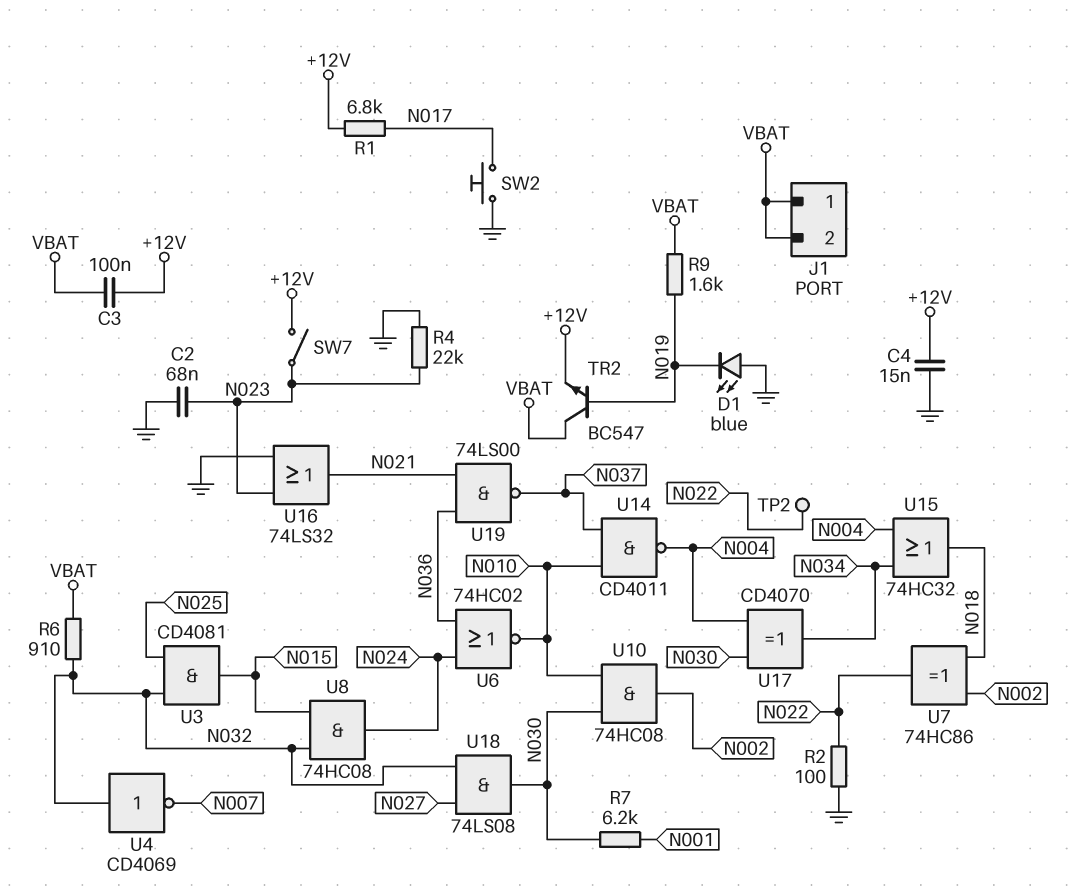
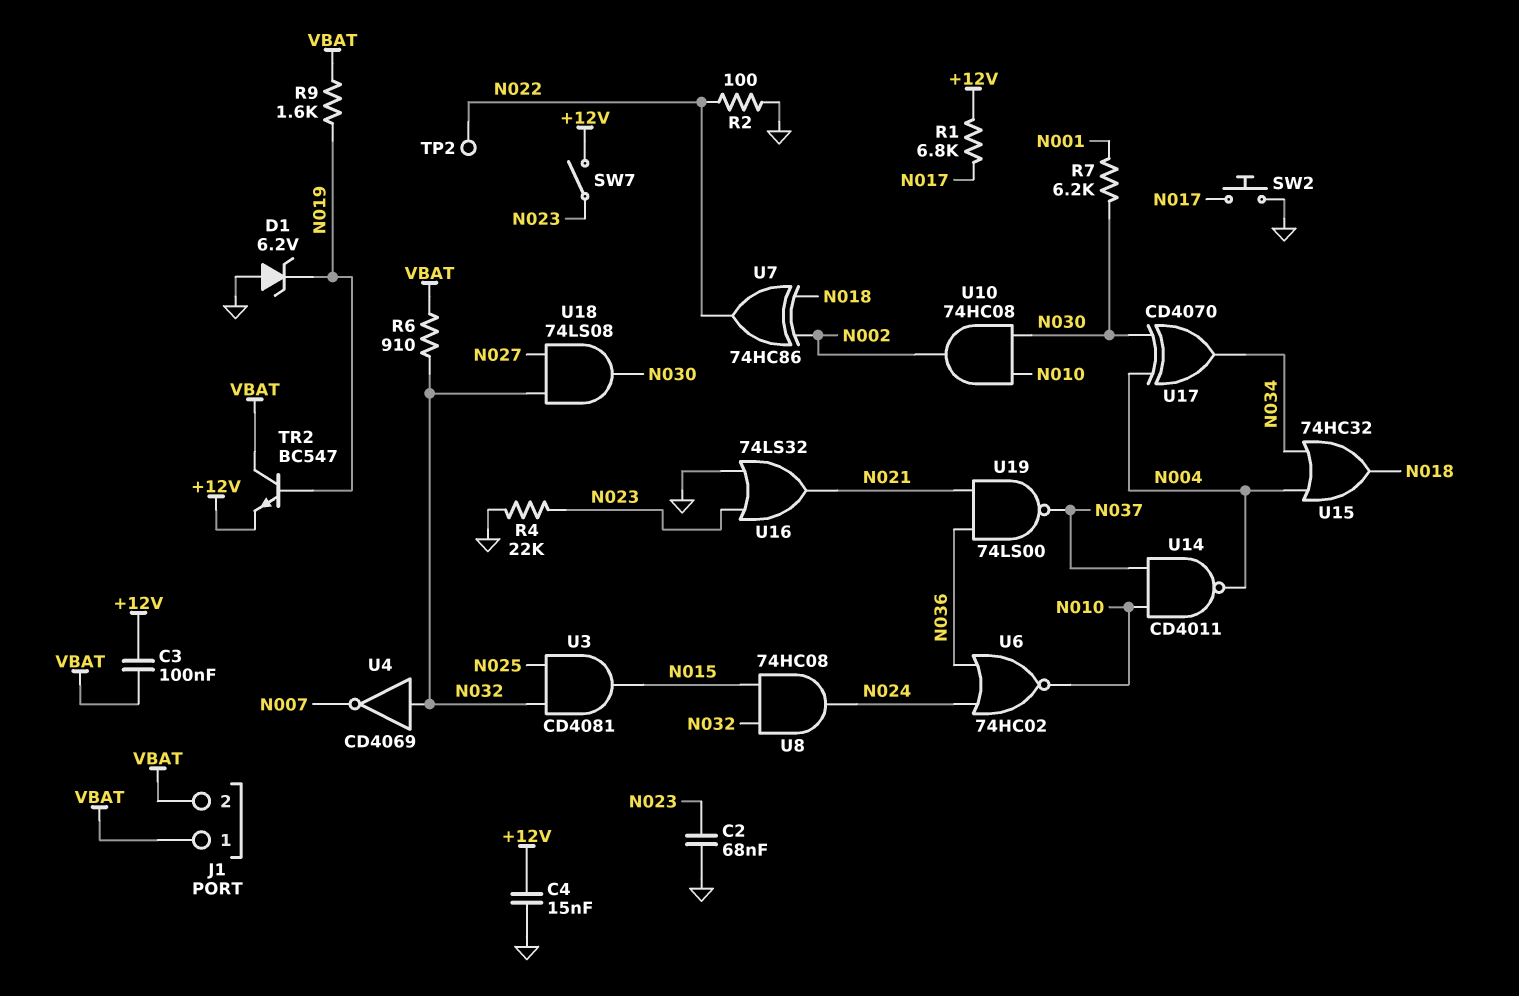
D1: LED blue (A GND, K N019) -> zener 6.2V (A GND, K N019)

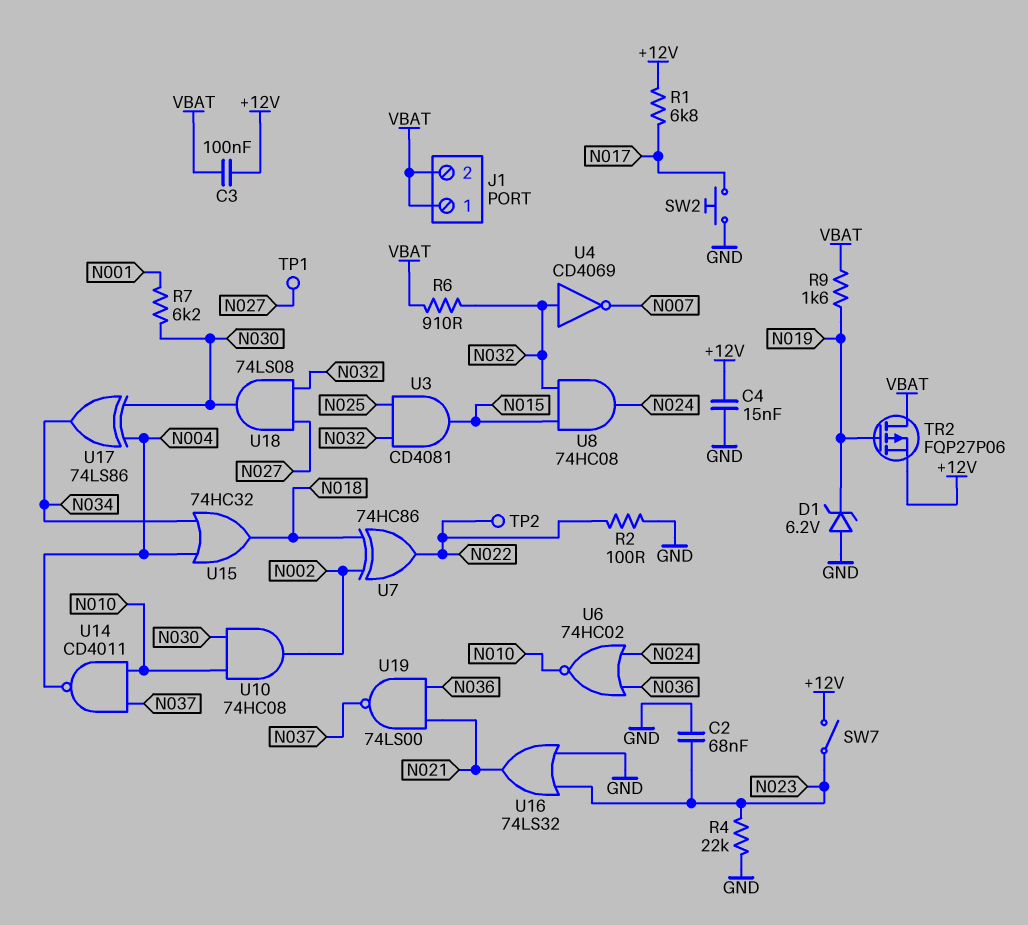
TP1: none -> test point (N027)
TR2: NPN BC547 (B N019, C VBAT, E +12V) -> PMOS FQP27P06 (G N019, D VBAT, S +12V)
U17: XOR CD4070 (in N004, in N030, out N034) -> XOR 74LS86 (in N004, in N030, out N034)

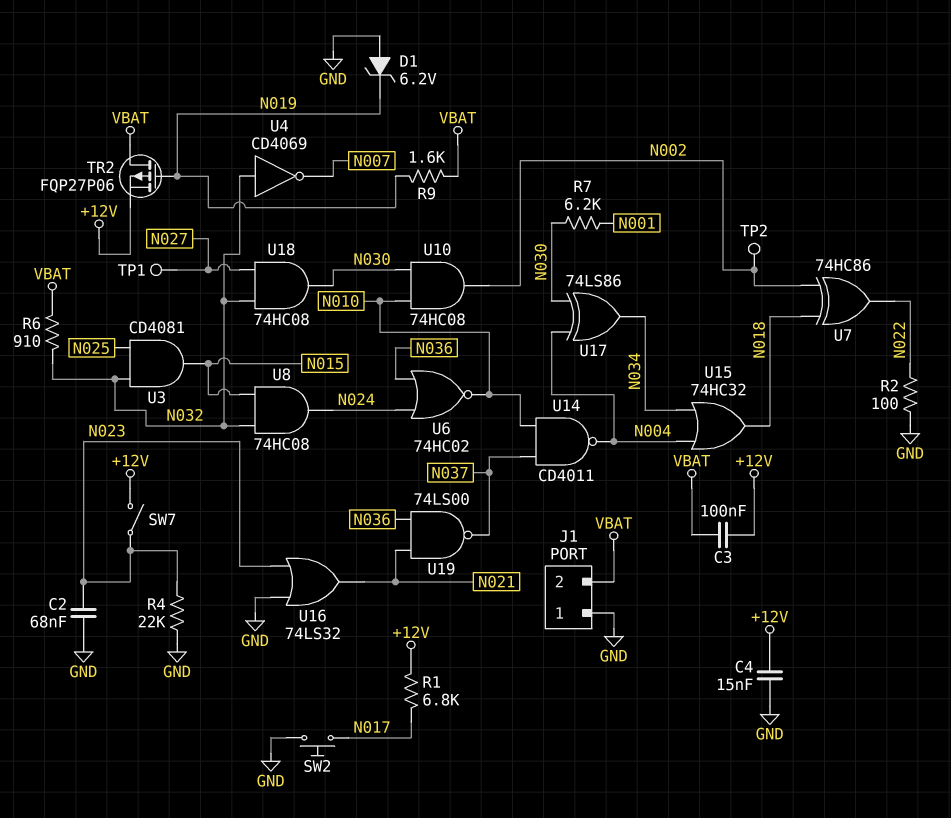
J1 pin 1: VBAT -> GND
TP2: test point (N022) -> test point (N002)
U18: AND 74LS08 (in N027, in N032, out N030) -> AND 74HC08 (in N027, in N032, out N030)

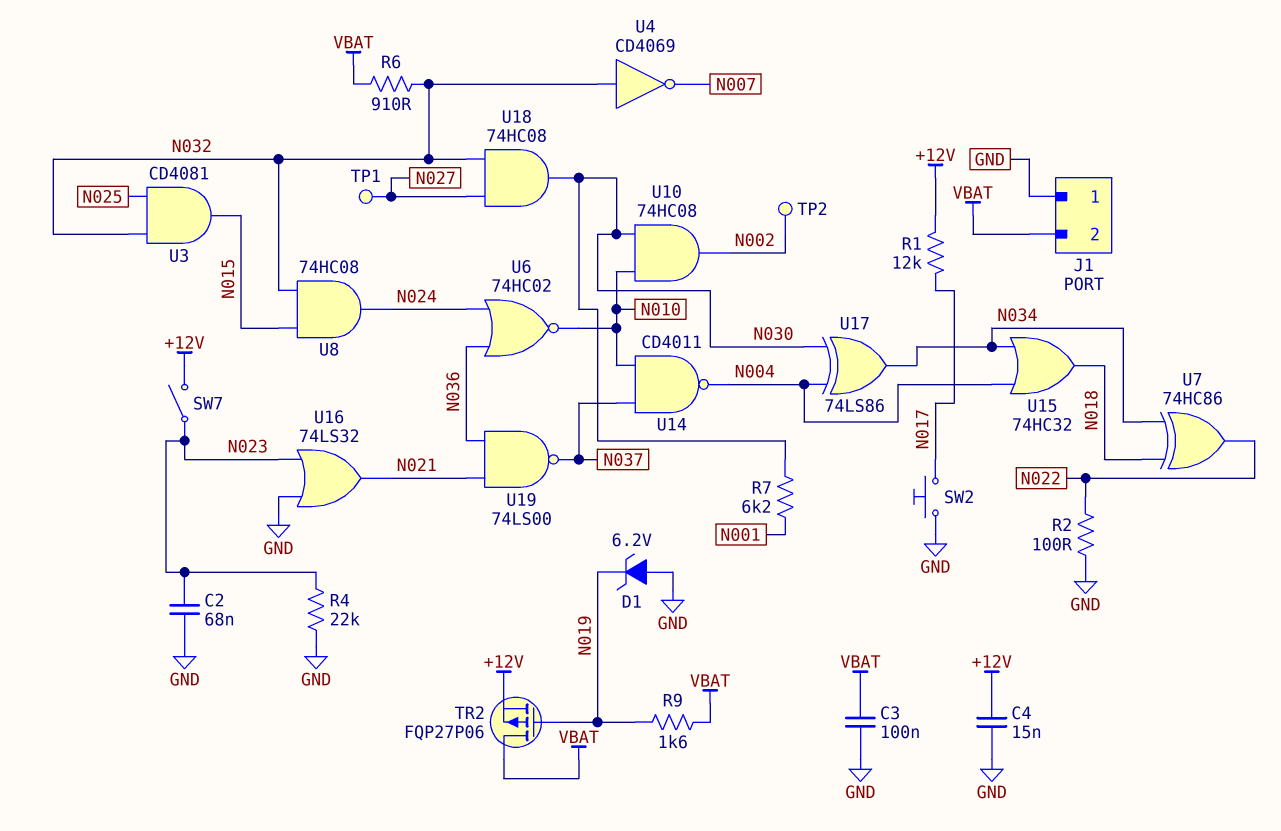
C3: 100nF (+12V, VBAT) -> 100nF (GND, VBAT)
R1: 6.8k (+12V, N017) -> 12k (+12V, N017)
U7: XOR 74HC86 (in N002, in N018, out N022) -> XOR 74HC86 (in N018, in N034, out N022)

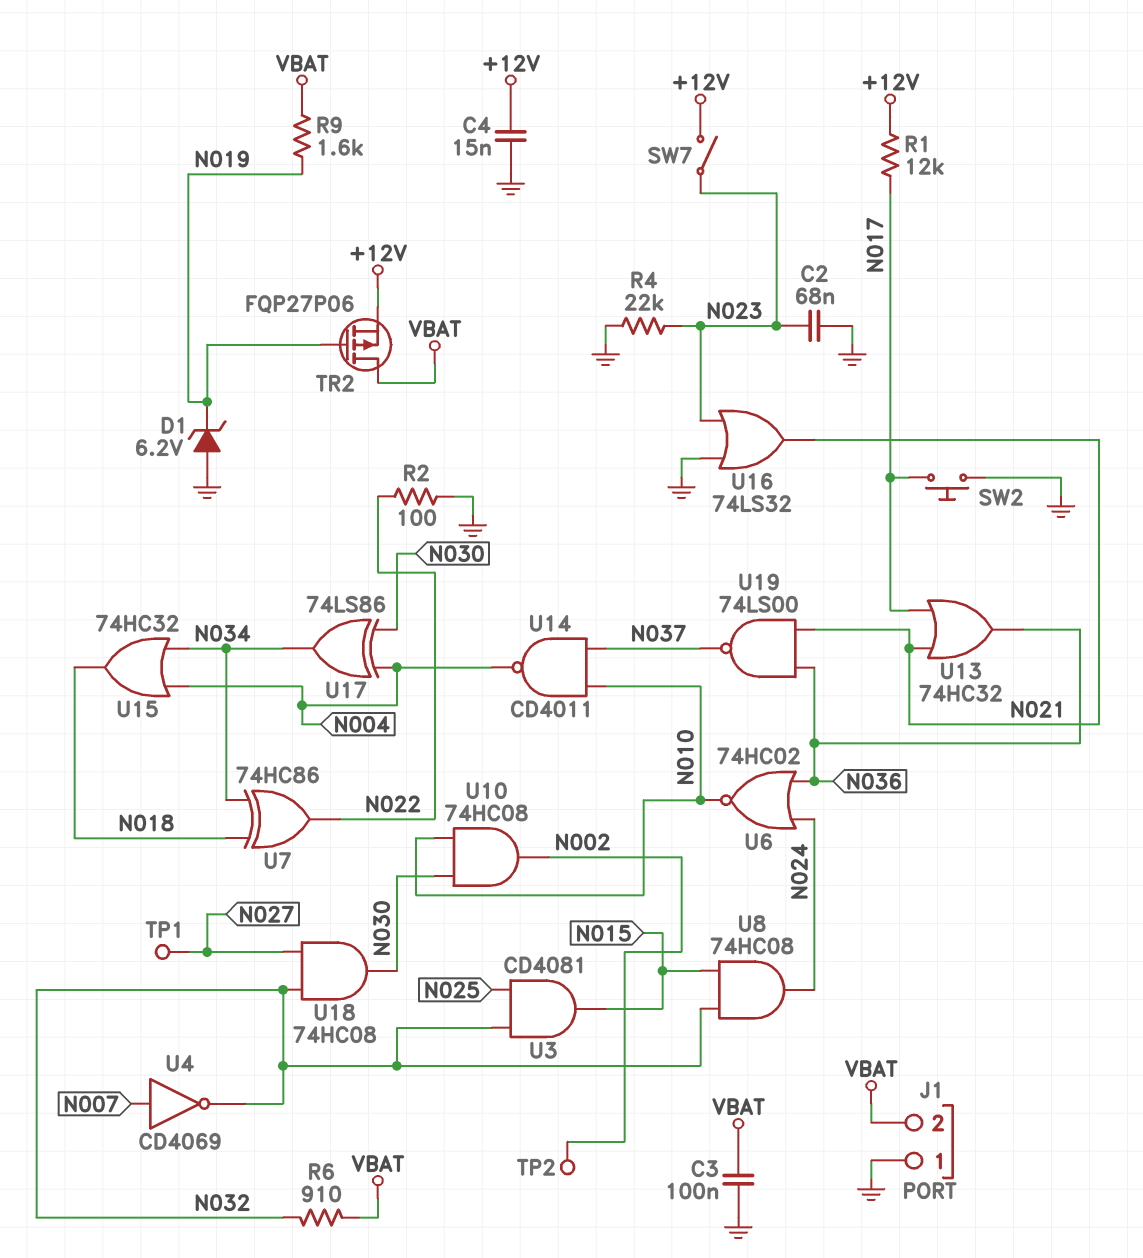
R7: 6.2k (N001, N030) -> none
U4: NOT CD4069 (in N032, out N007) -> NOT CD4069 (in N007, out N032)
U13: none -> OR 74HC32 (in N017, in N021, out N036)

